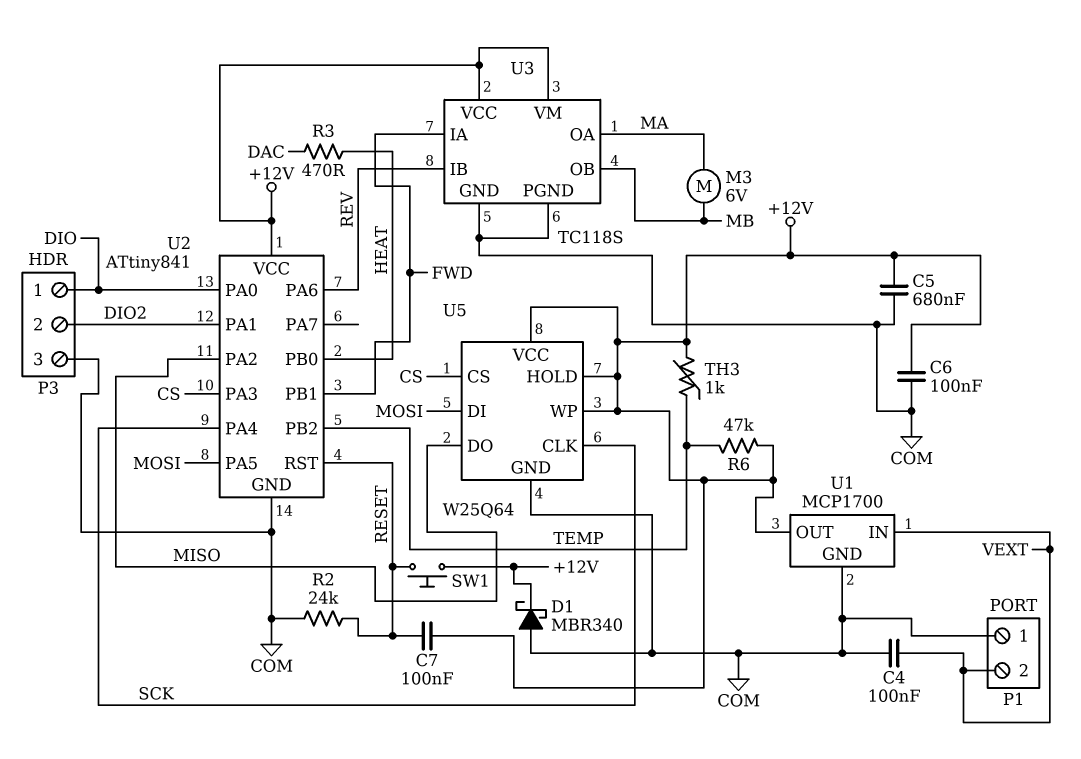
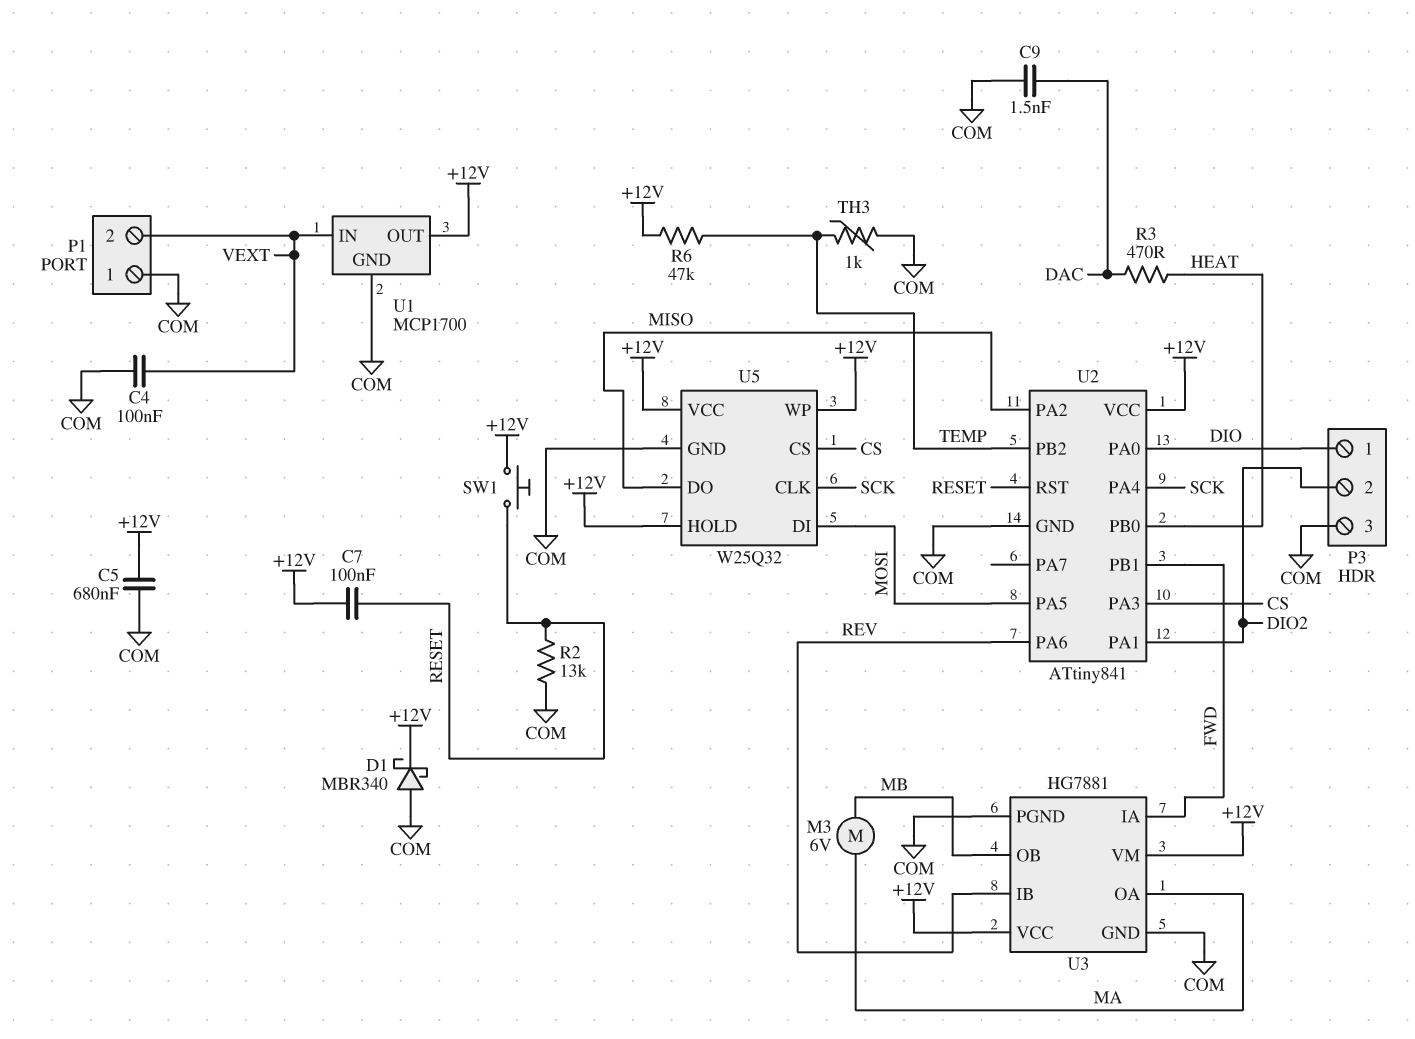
C6: 100nF (+12V, COM) -> none
C9: none -> 1.5nF (COM, DAC)
R2: 24k (COM, RESET) -> 13k (COM, RESET)
TH3: 1k (+12V, TEMP) -> 1k (COM, TEMP)
U3: TC118S -> HG7881
U5: W25Q64 -> W25Q32

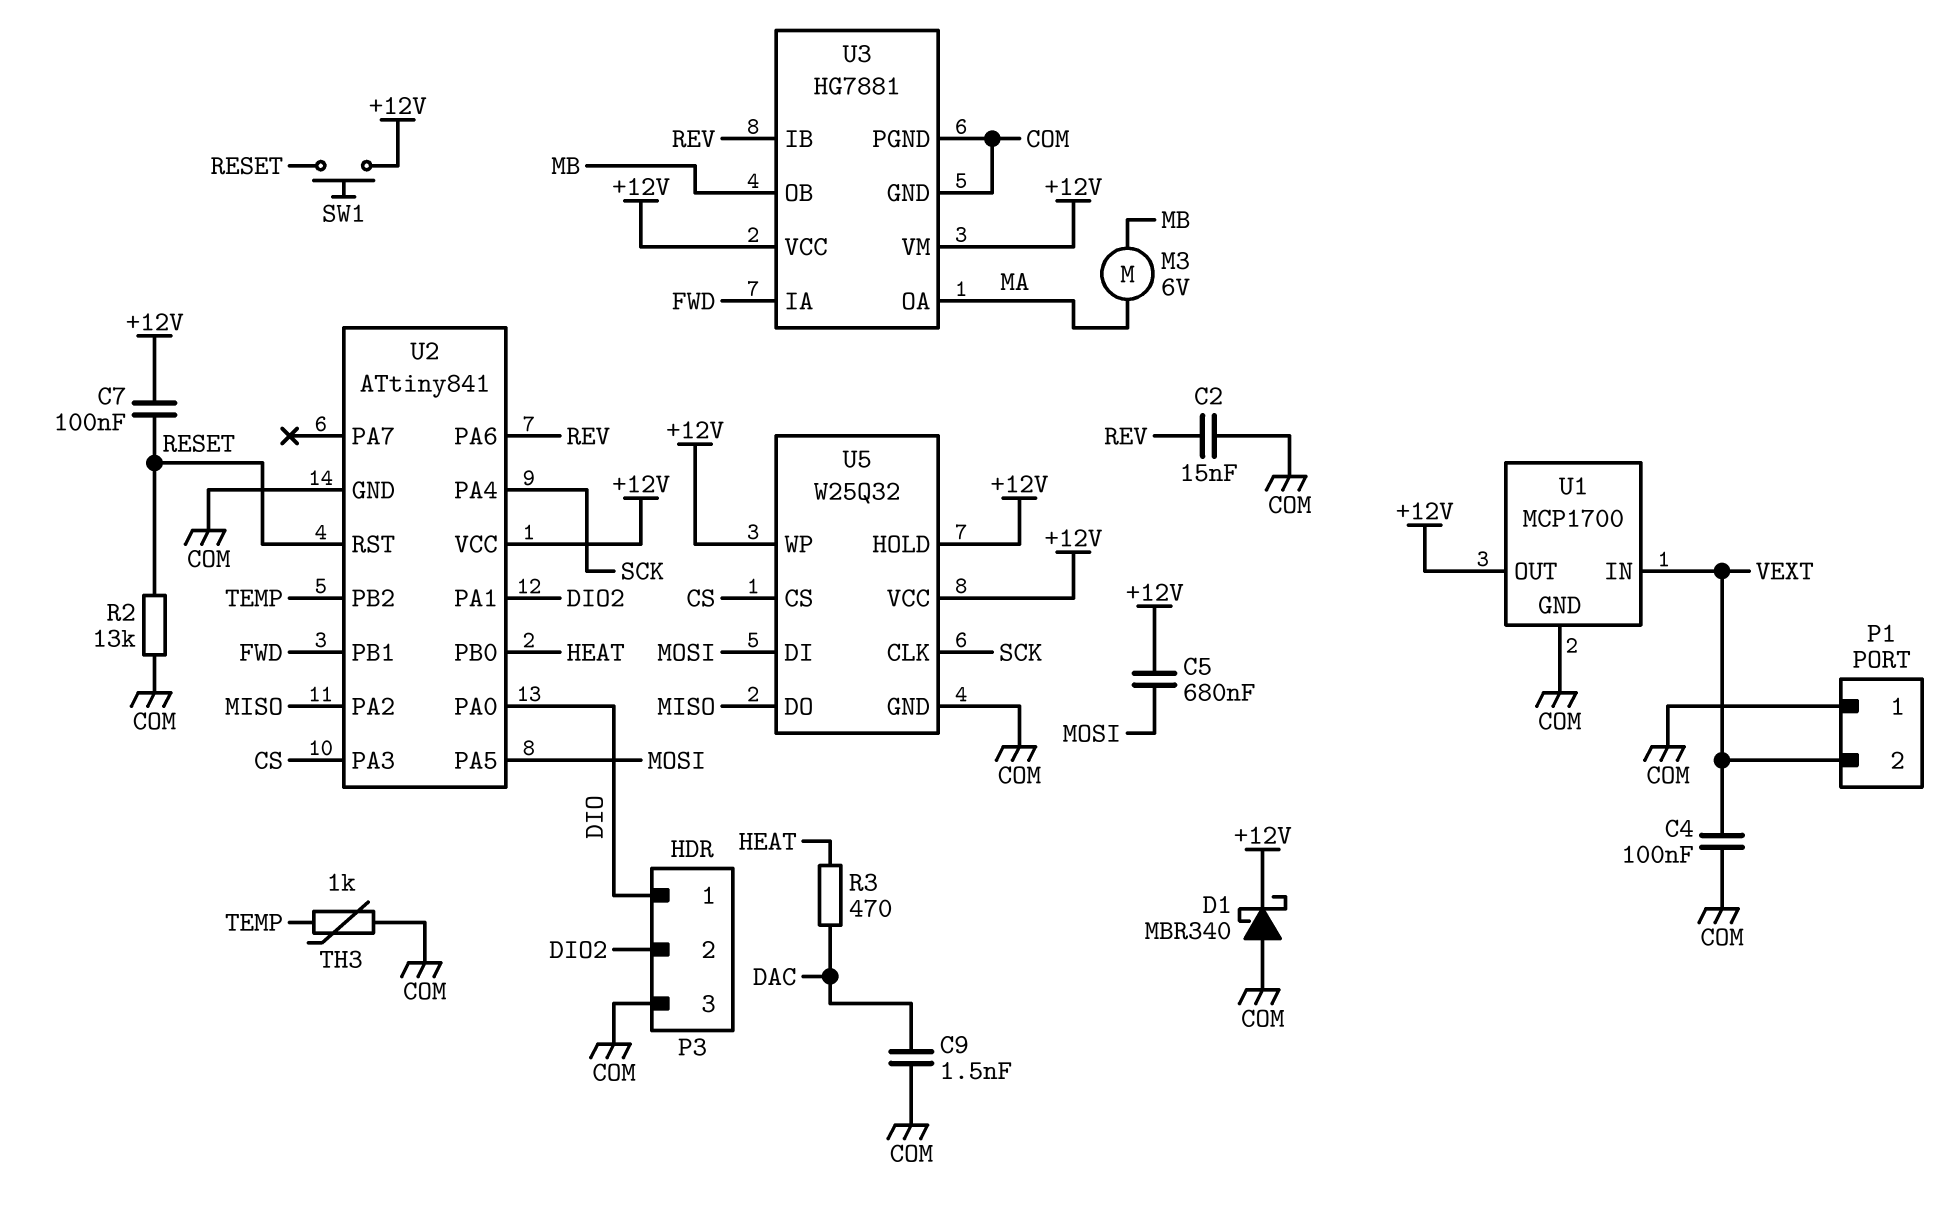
C2: none -> 15nF (COM, REV)
C5: 680nF (+12V, COM) -> 680nF (+12V, MOSI)
R6: 47k (+12V, TEMP) -> none

